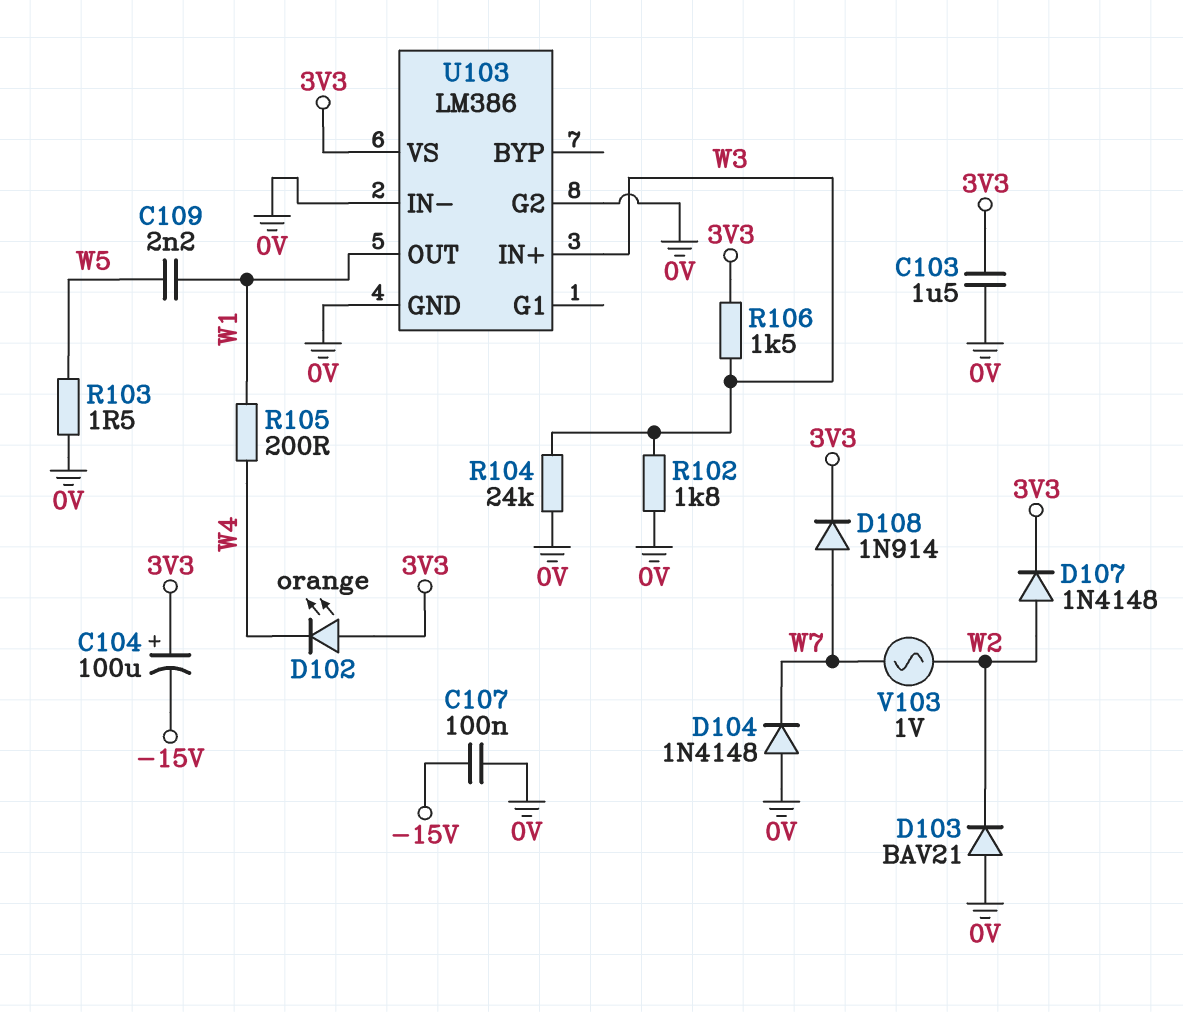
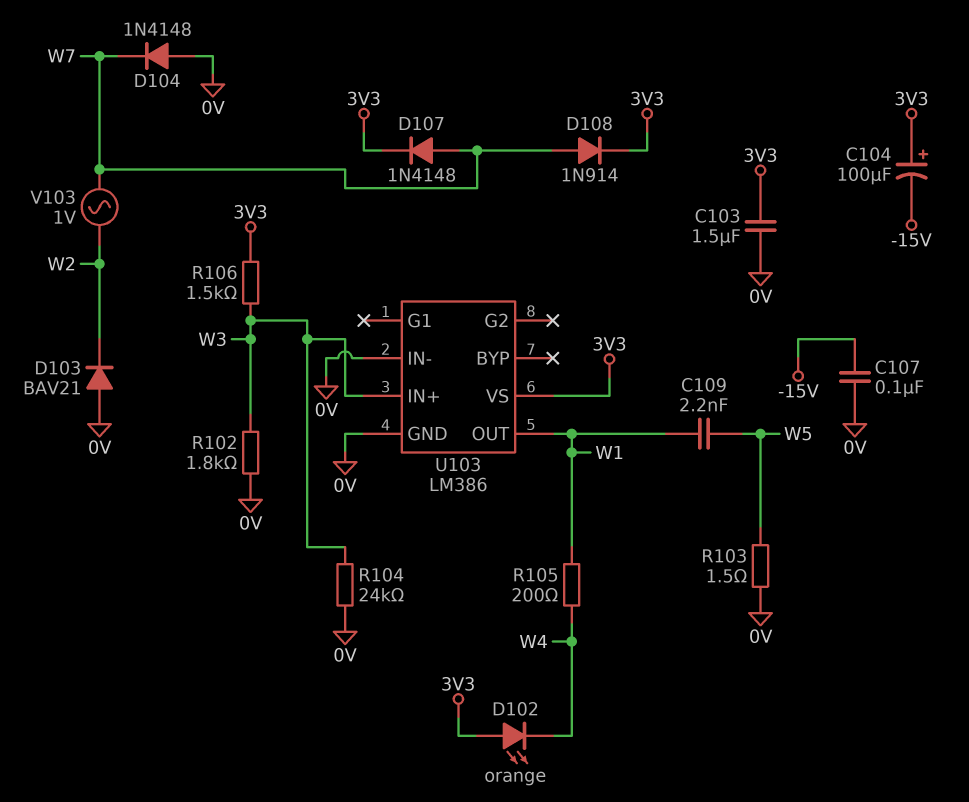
D107: diode 1N4148 (A W2, K 3V3) -> diode 1N4148 (A W7, K 3V3)
U103 pin G2: 0V -> none

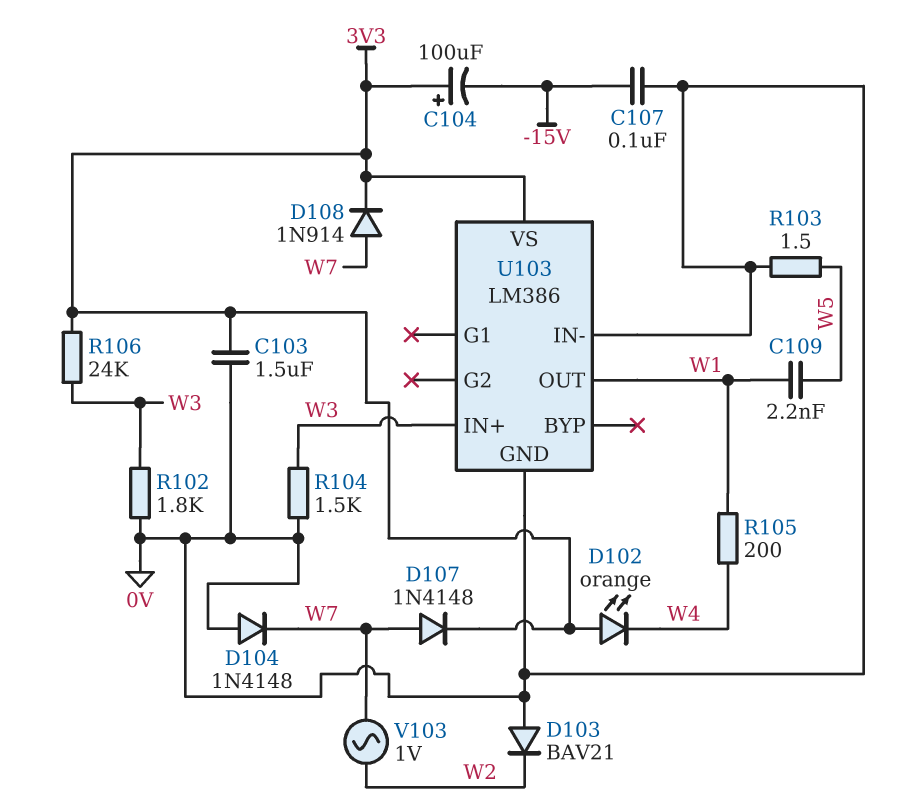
R104: 24k (0V, W3) -> 1.5k (0V, W3)
R106: 1.5k (3V3, W3) -> 24k (3V3, W3)

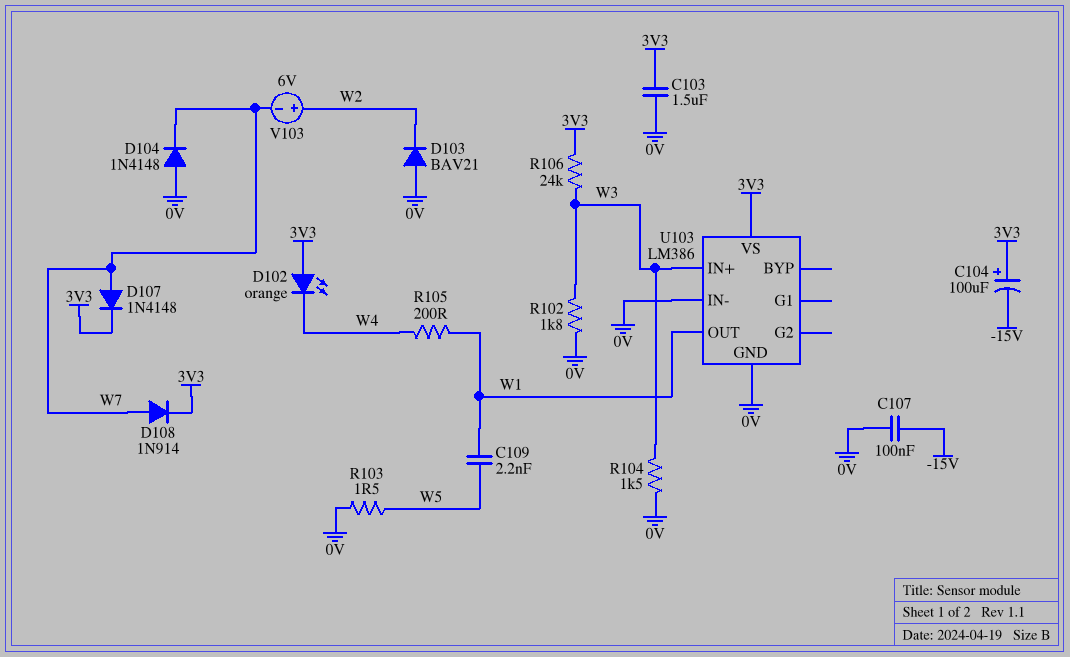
V103: AC 1V (W2, W7) -> 6V (plus W2, minus W7)

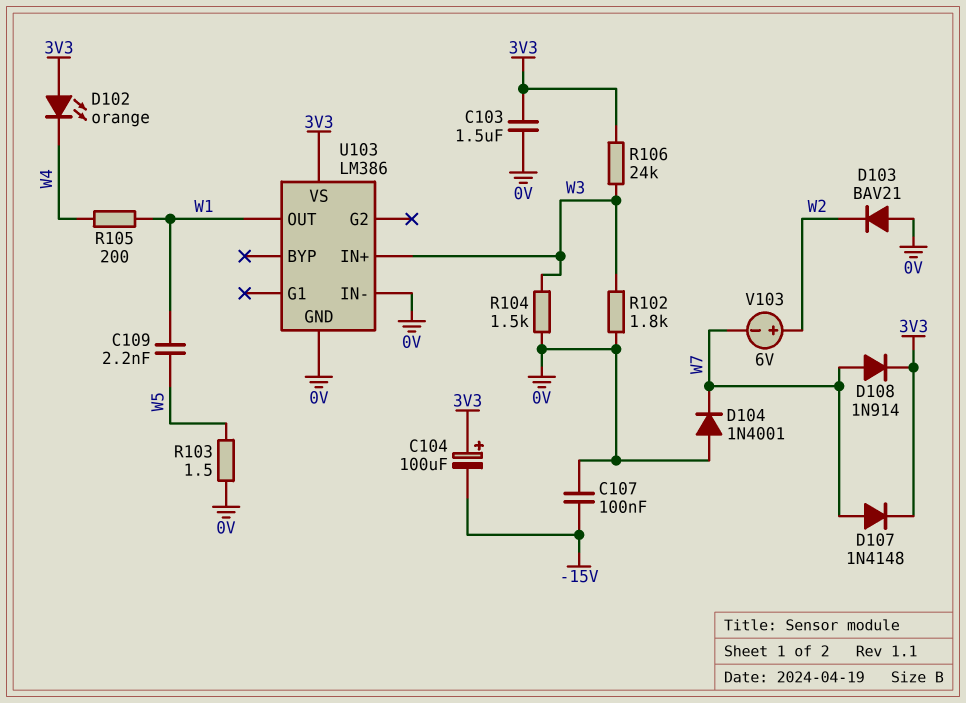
D104: diode 1N4148 (A 0V, K W7) -> diode 1N4001 (A 0V, K W7)

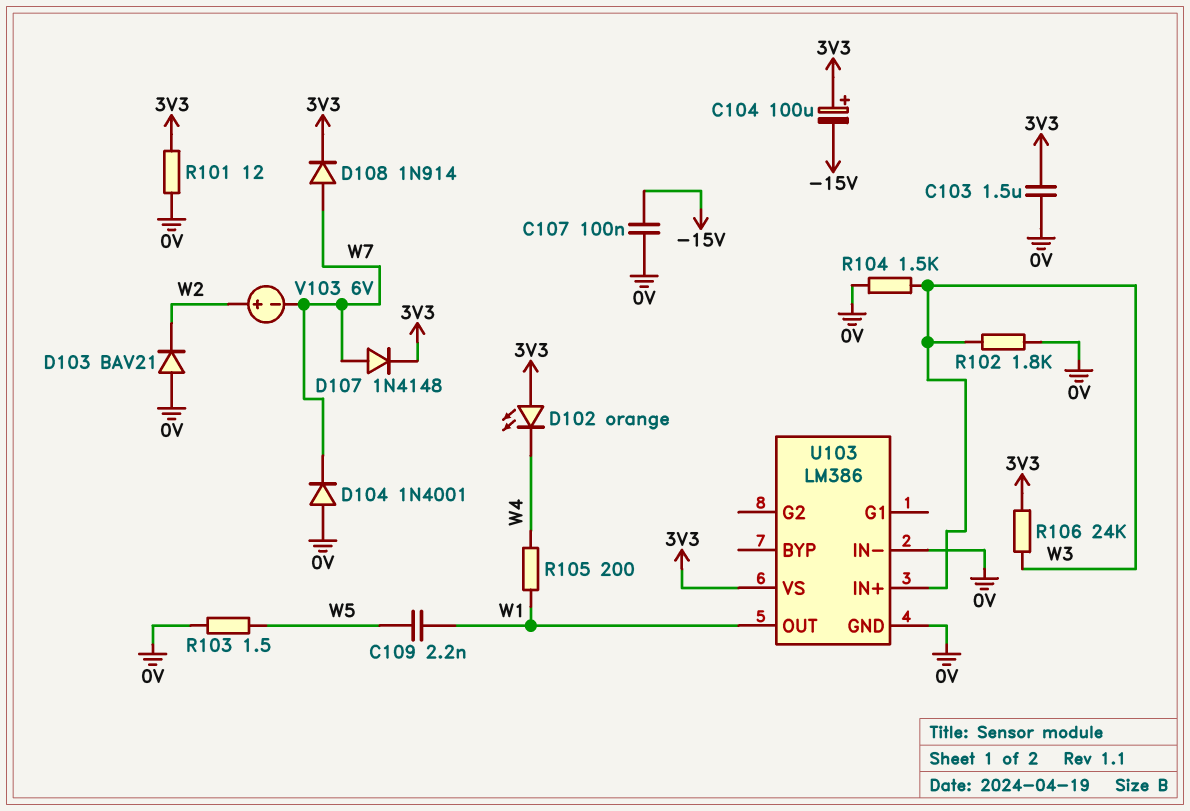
R101: none -> 12 (0V, 3V3)

